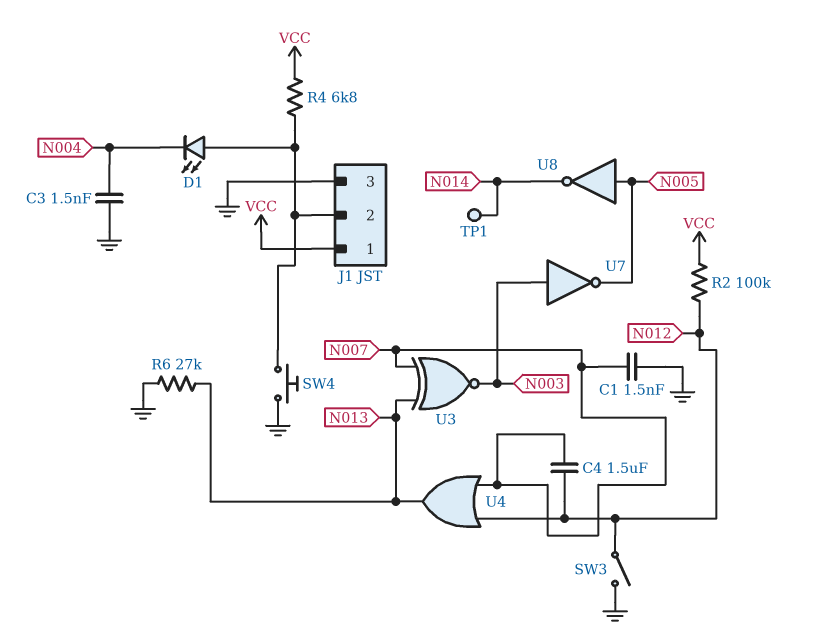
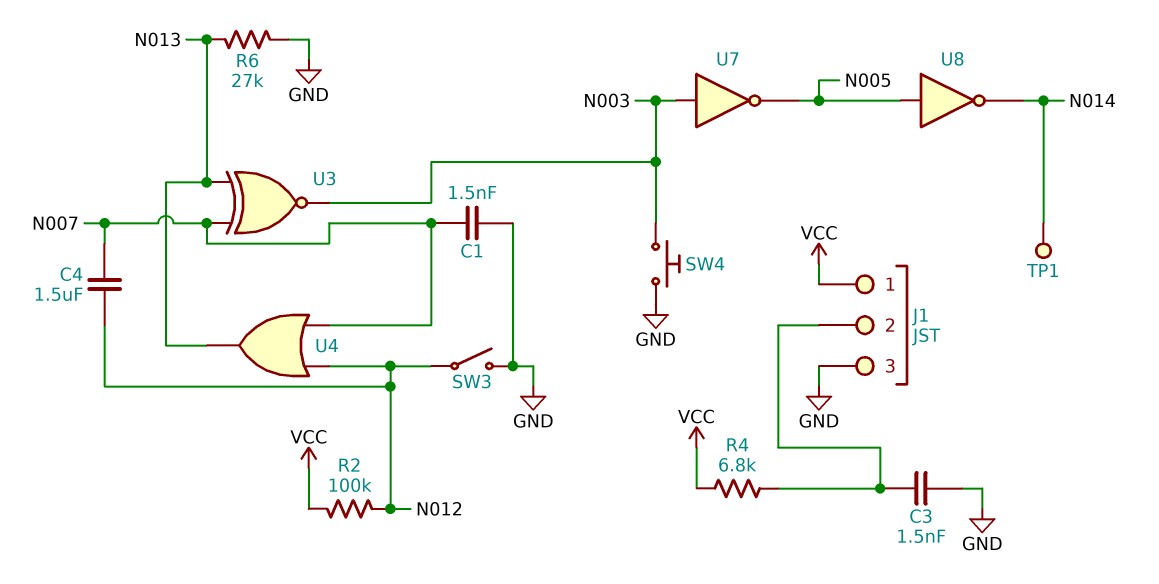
C3: 1.5nF (GND, N004) -> 1.5nF (GND, J1/2)
D1: LED (A J1/2, K N004) -> none
SW4: button (GND, J1/2) -> button (GND, N003)

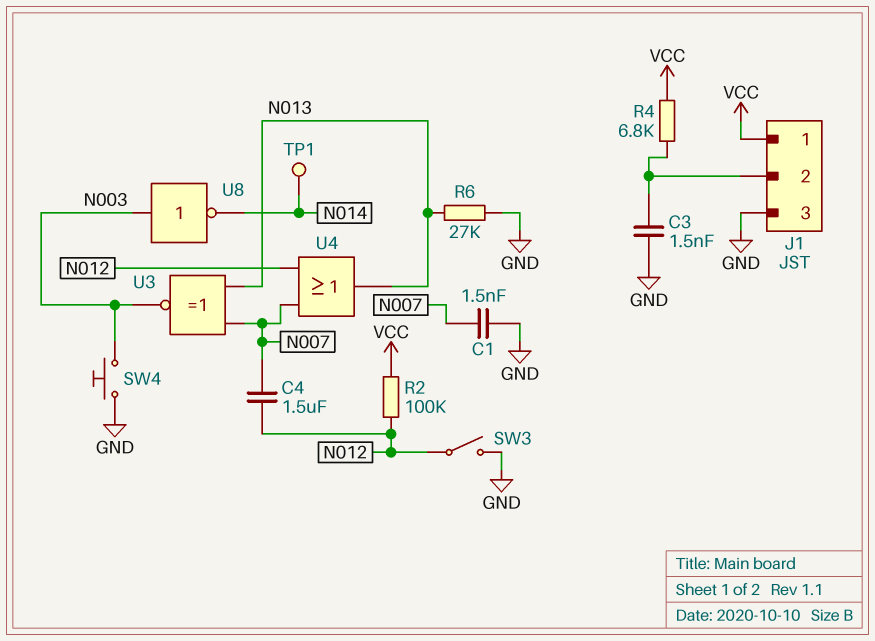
U7: NOT (in N003, out N005) -> none
U8: NOT (in N005, out N014) -> NOT (in N003, out N014)

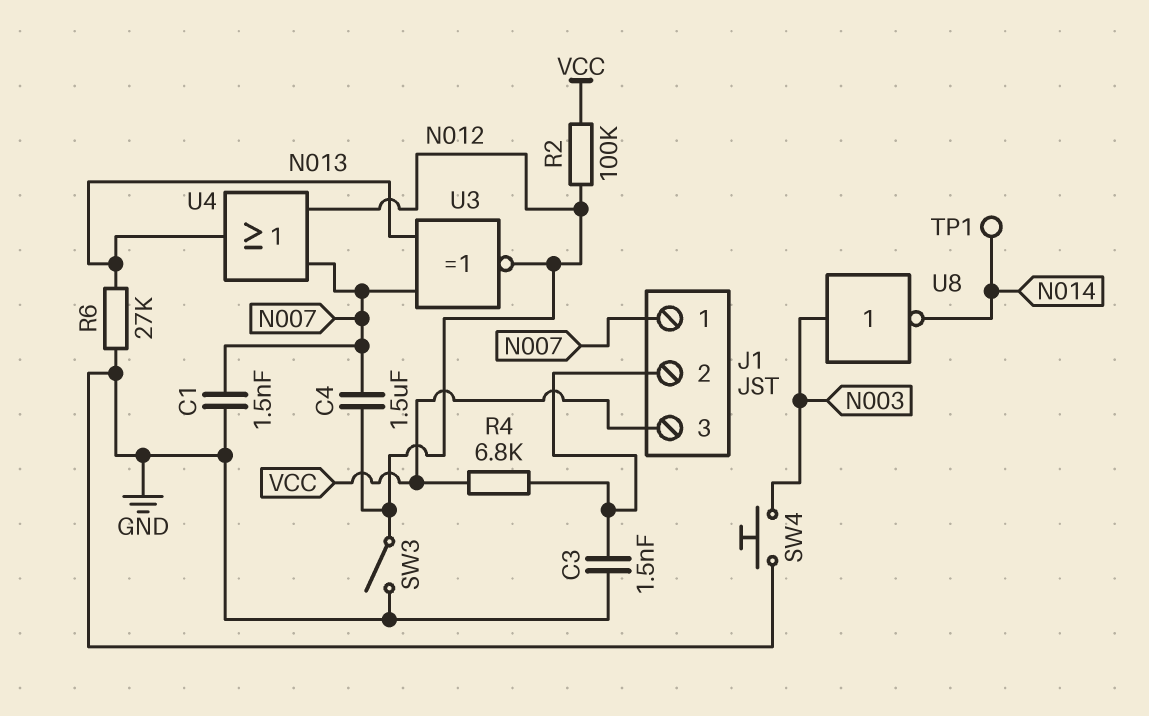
J1 pin 1: VCC -> N007
J1 pin 3: GND -> VCC
U3: XNOR (in N007, in N013, out N003) -> XNOR (in N007, in N013, out N012)

